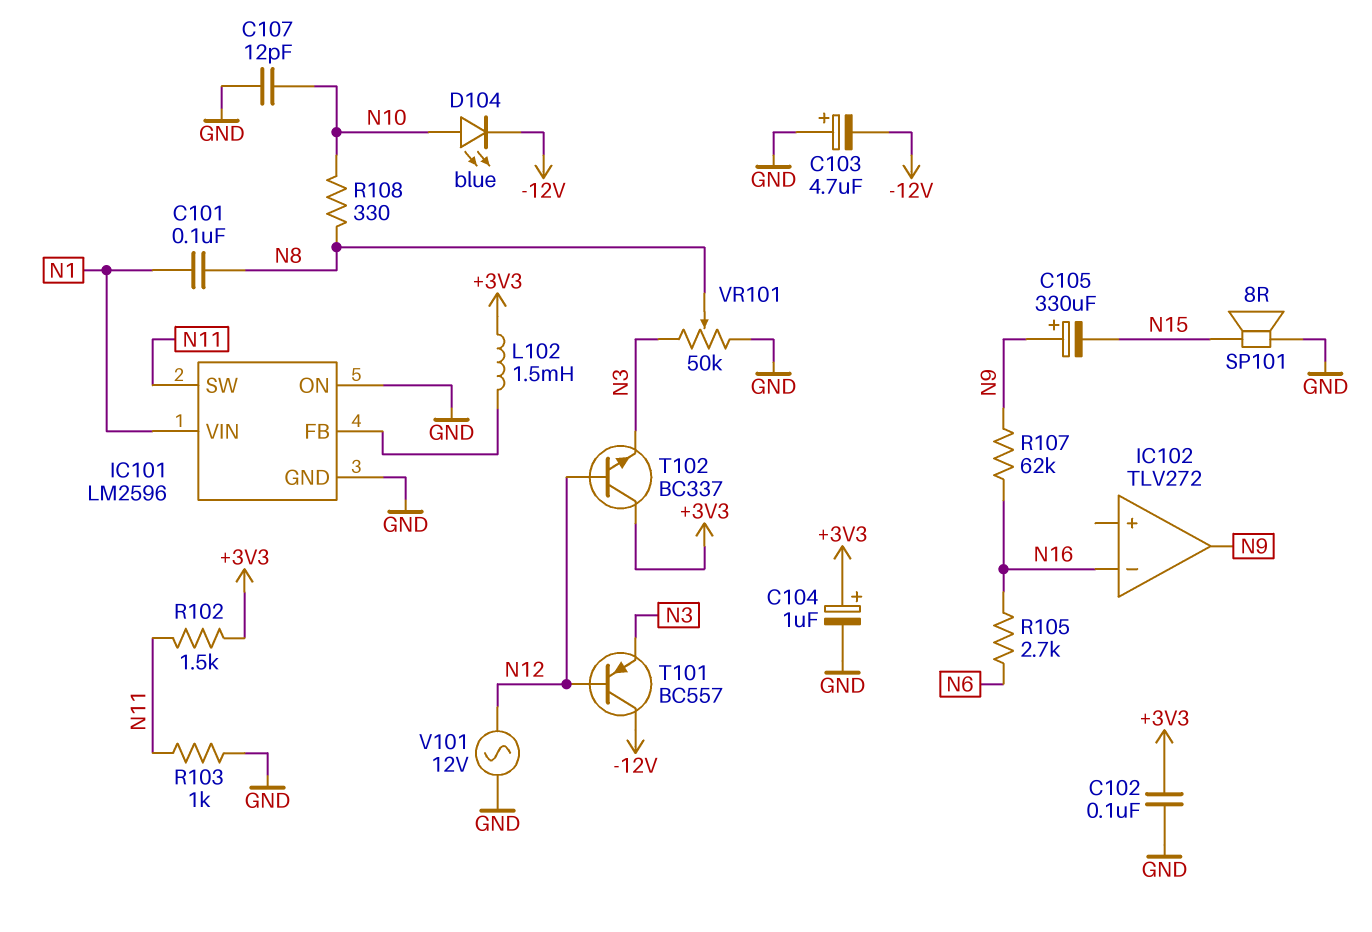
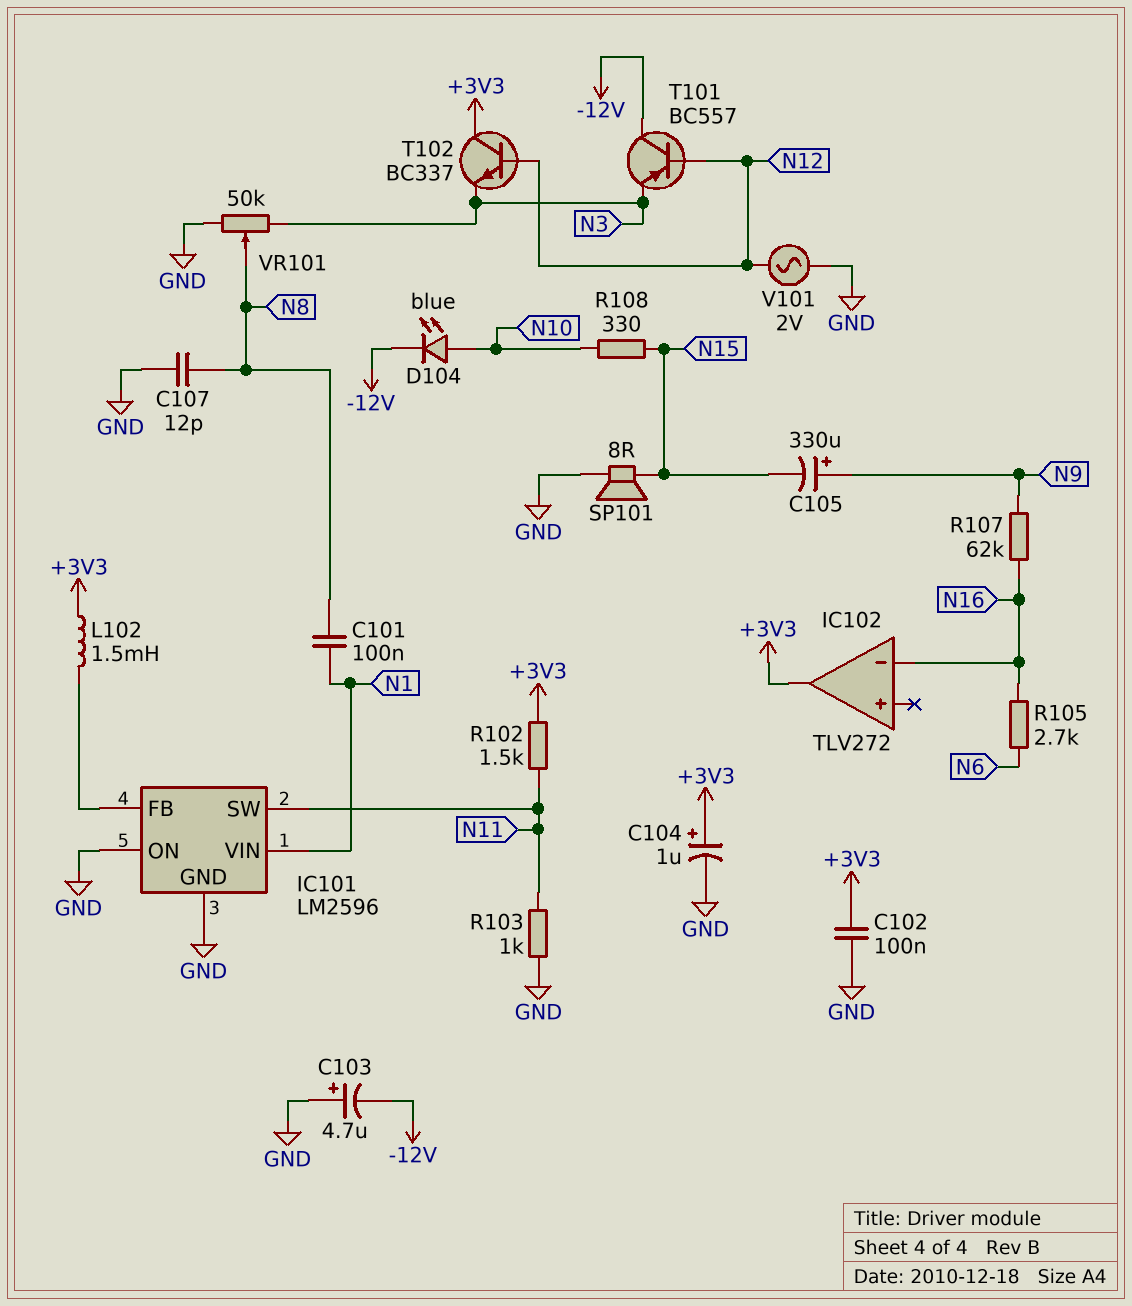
C107: 12pF (GND, N10) -> 12pF (GND, N8)
IC102 pin out: N9 -> +3V3
R108: 330 (N8, N10) -> 330 (N10, N15)
V101: AC 12V (GND, N12) -> AC 2V (GND, N12)

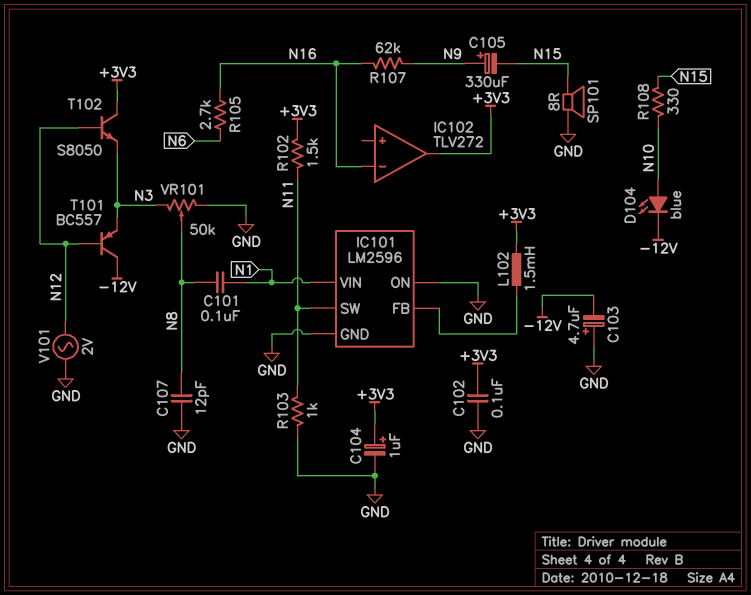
T102: NPN BC337 (B N12, C +3V3, E N3) -> NPN S8050 (B N12, C +3V3, E N3)

